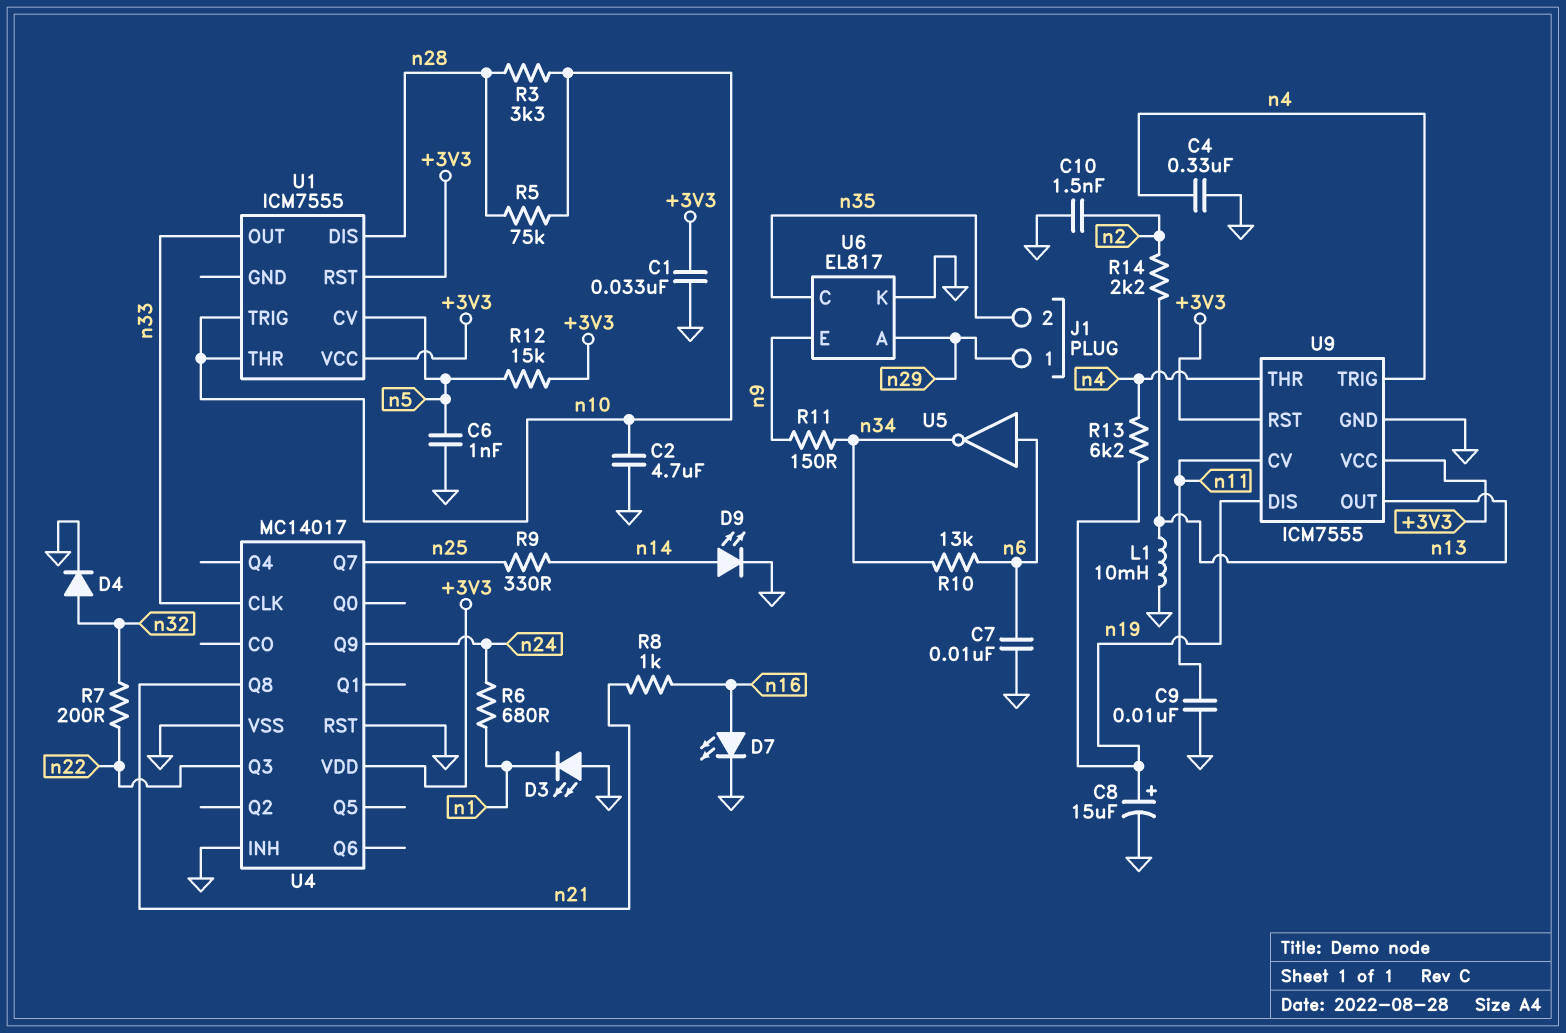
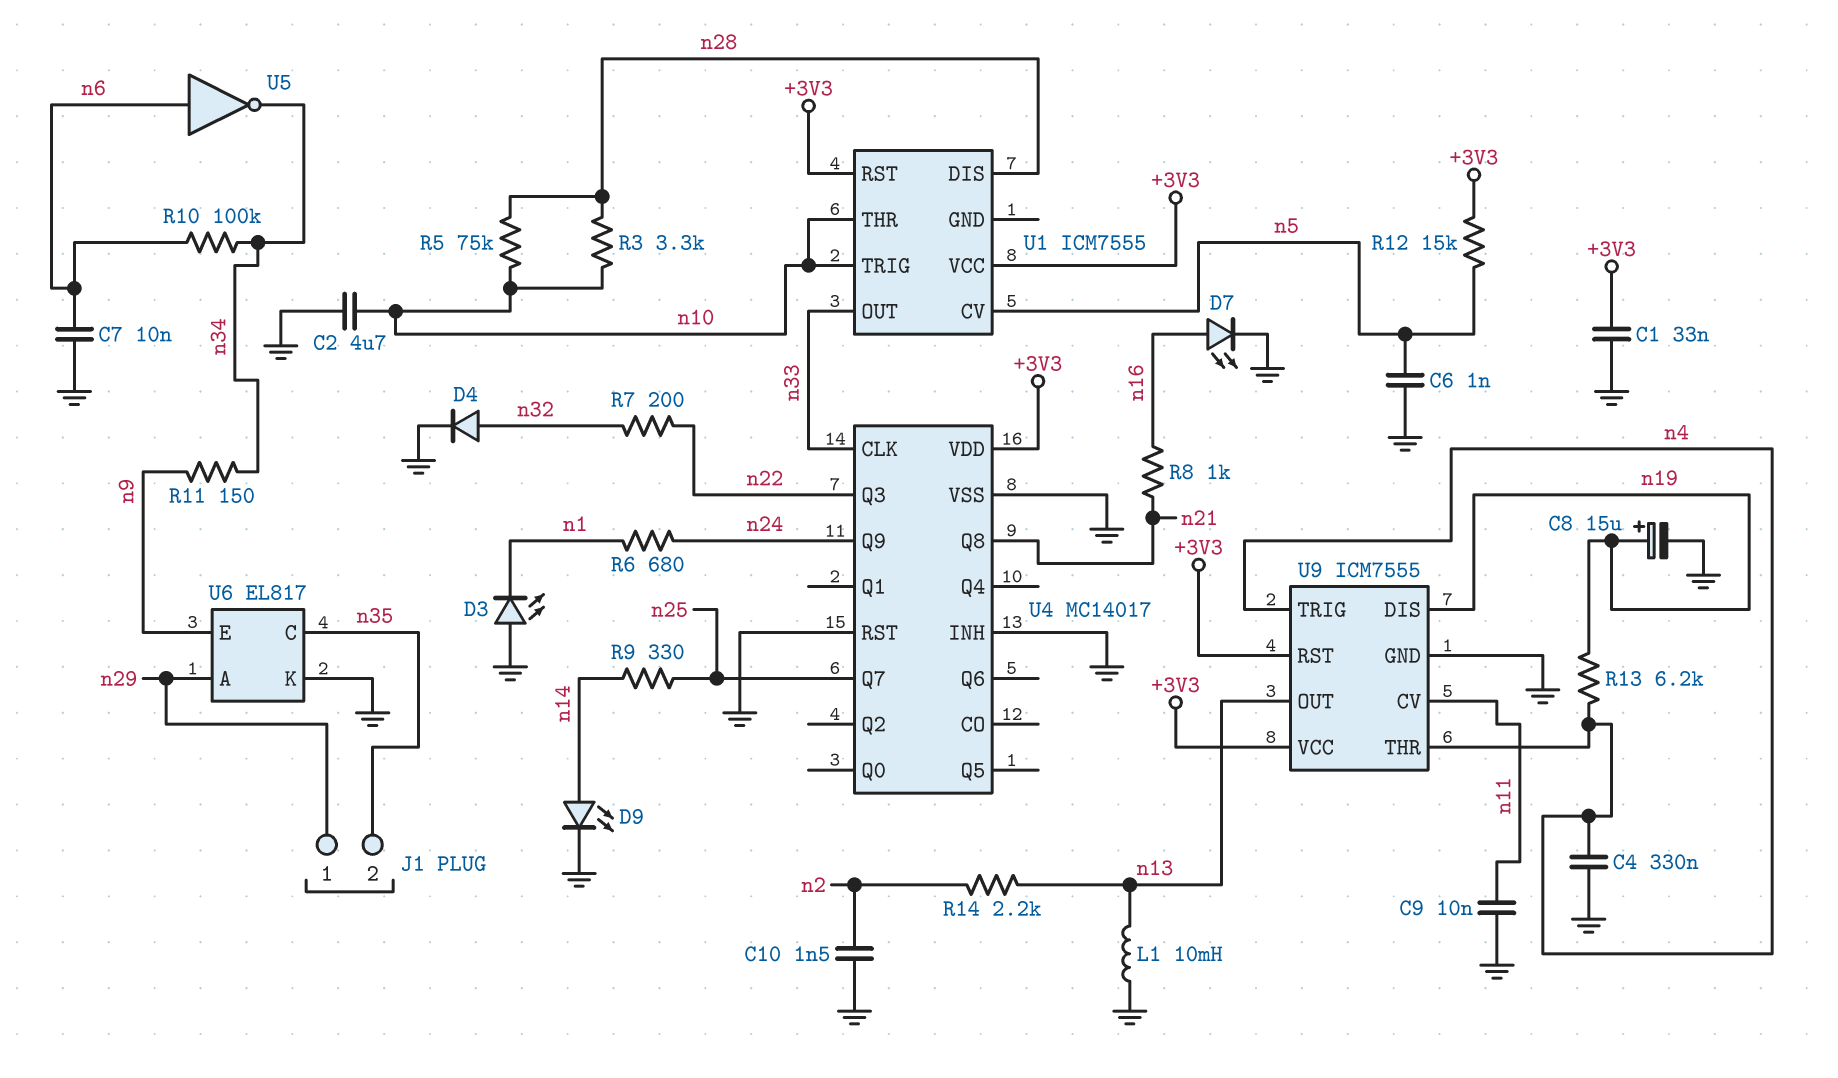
R10: 13k (n6, n34) -> 100k (n6, n34)

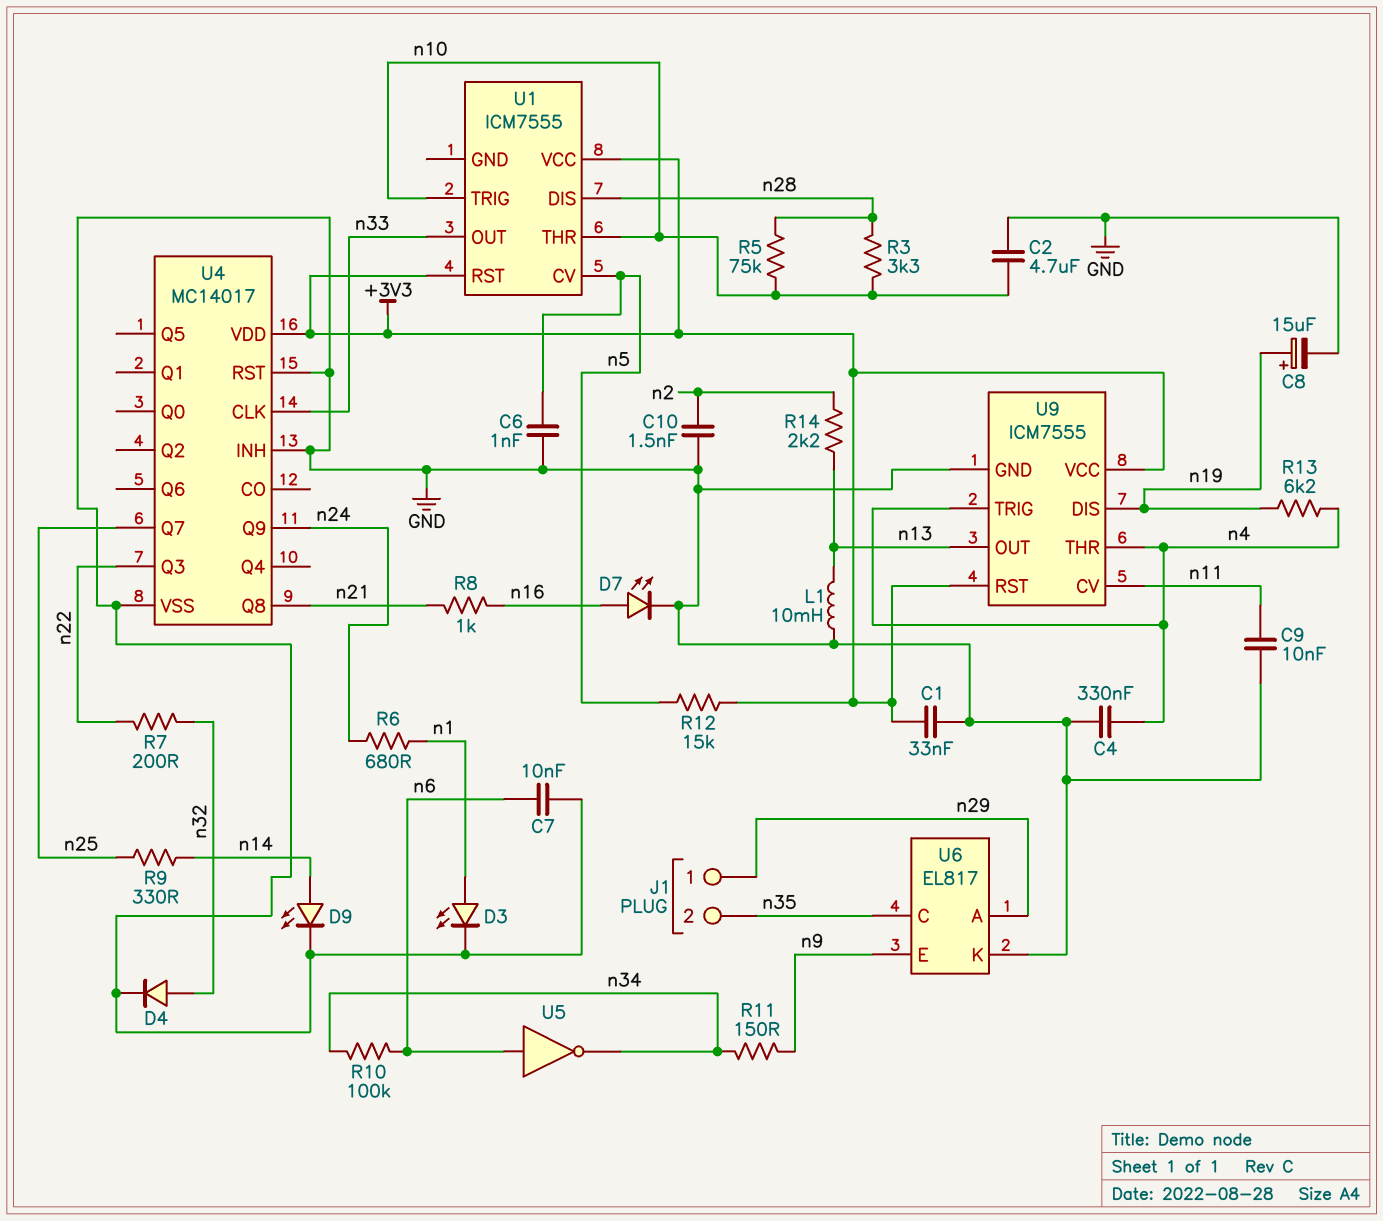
D3: LED (A GND, K n1) -> LED (A n1, K GND)

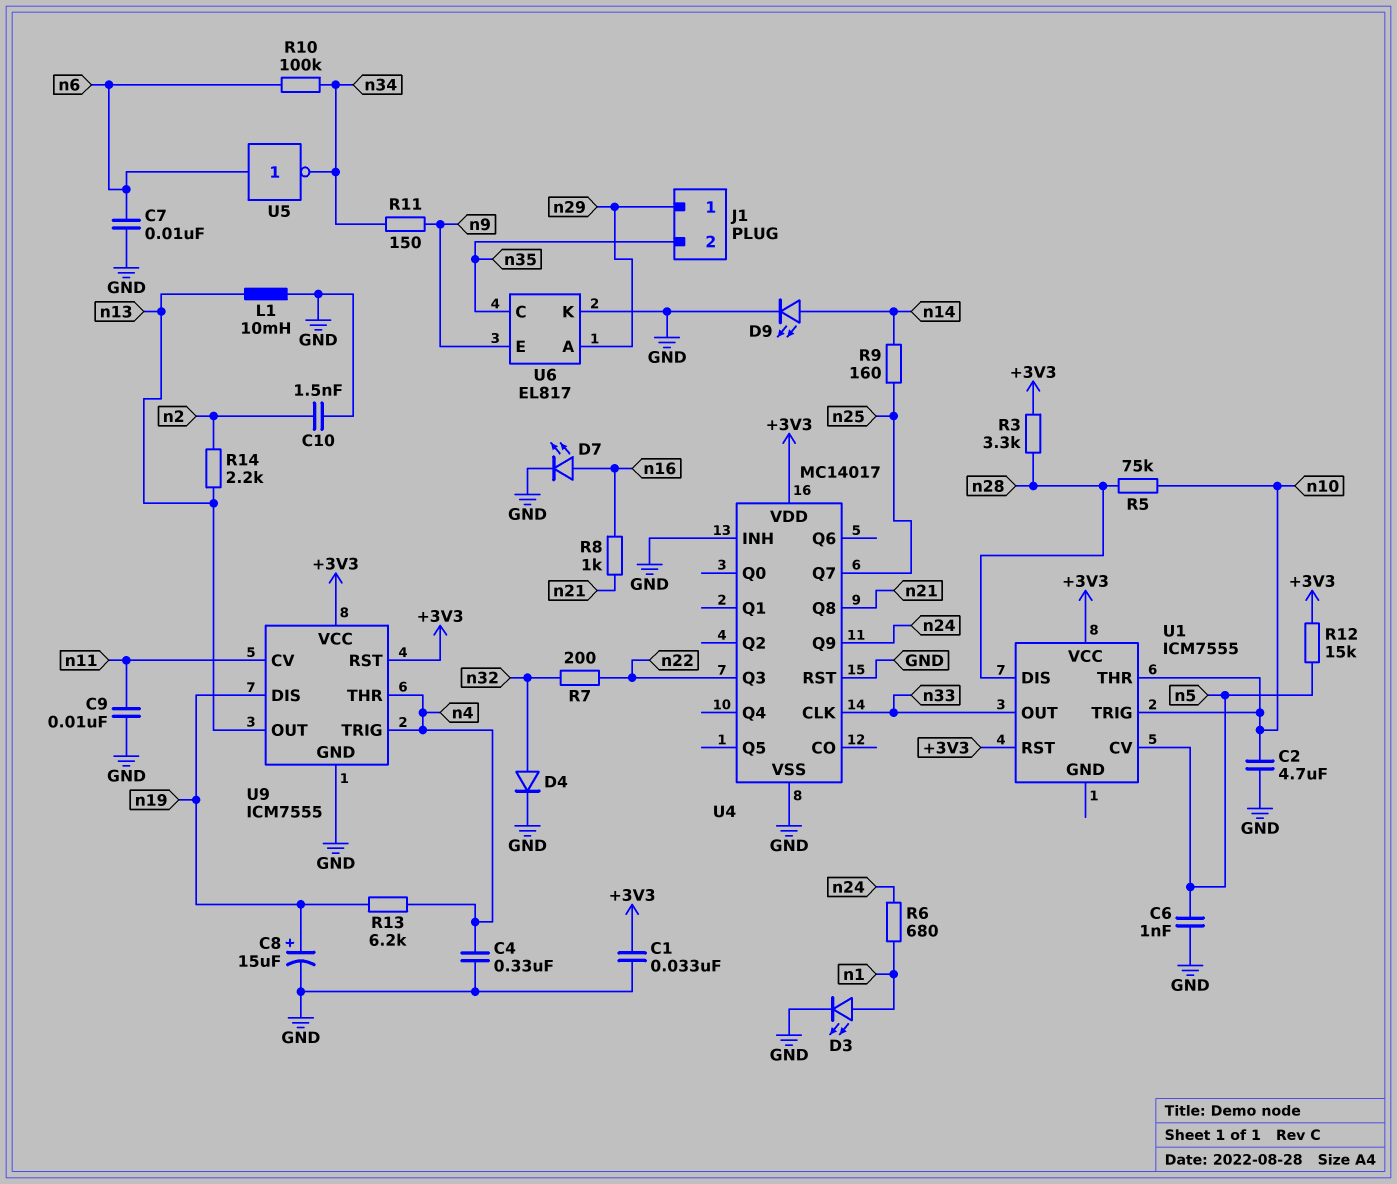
R3: 3.3k (n10, n28) -> 3.3k (+3V3, n28)
R9: 330 (n14, n25) -> 160 (n14, n25)

